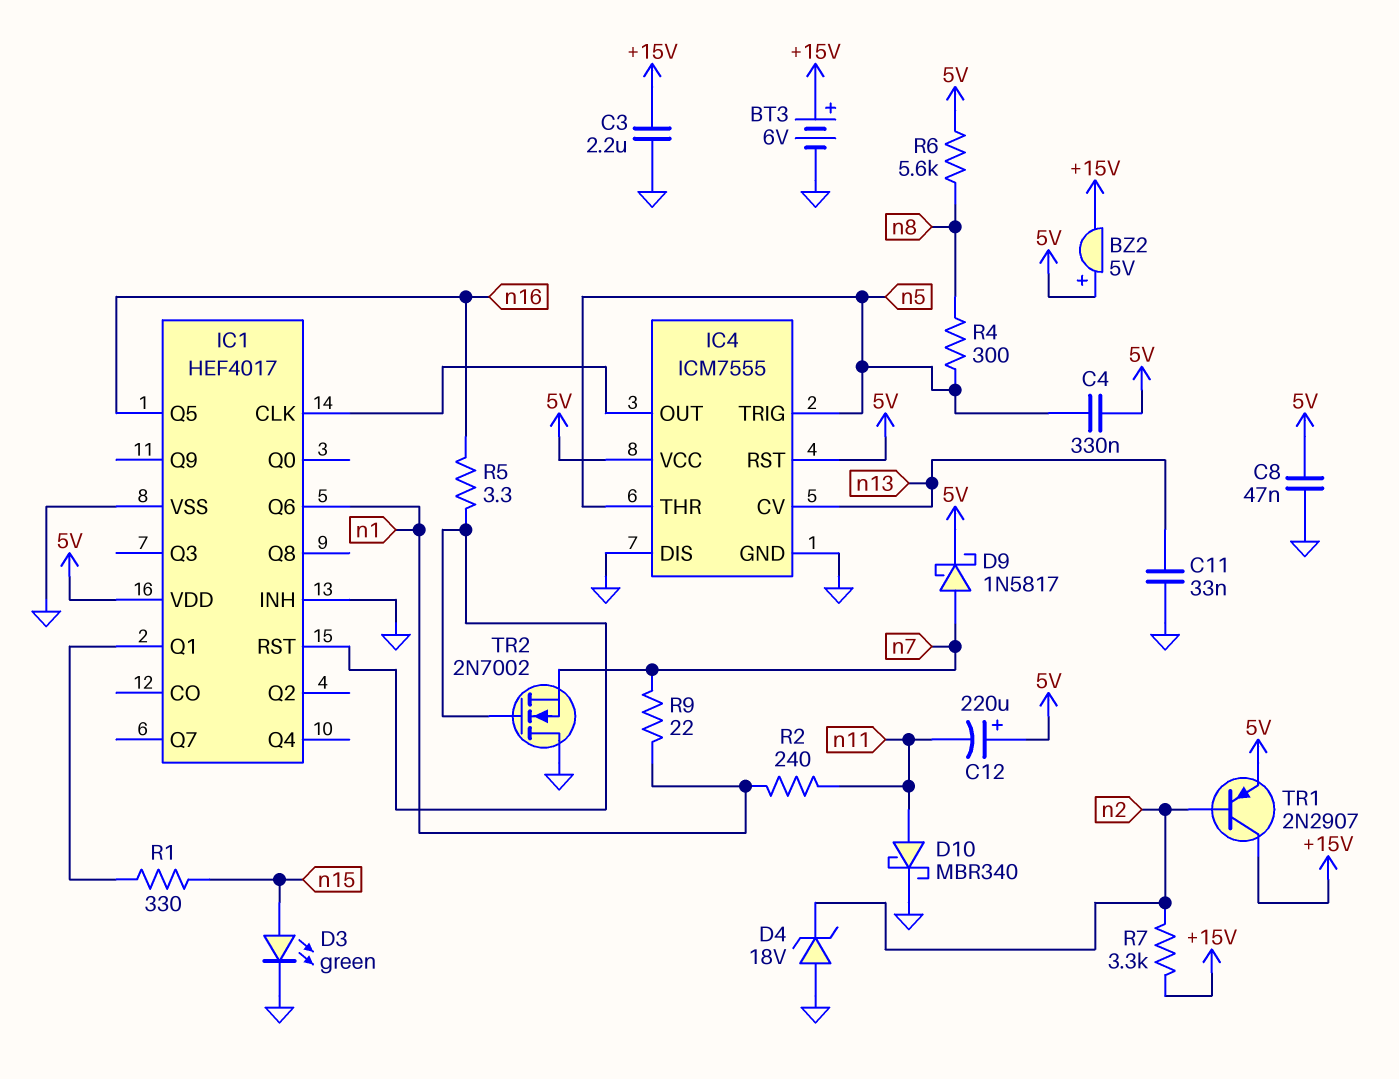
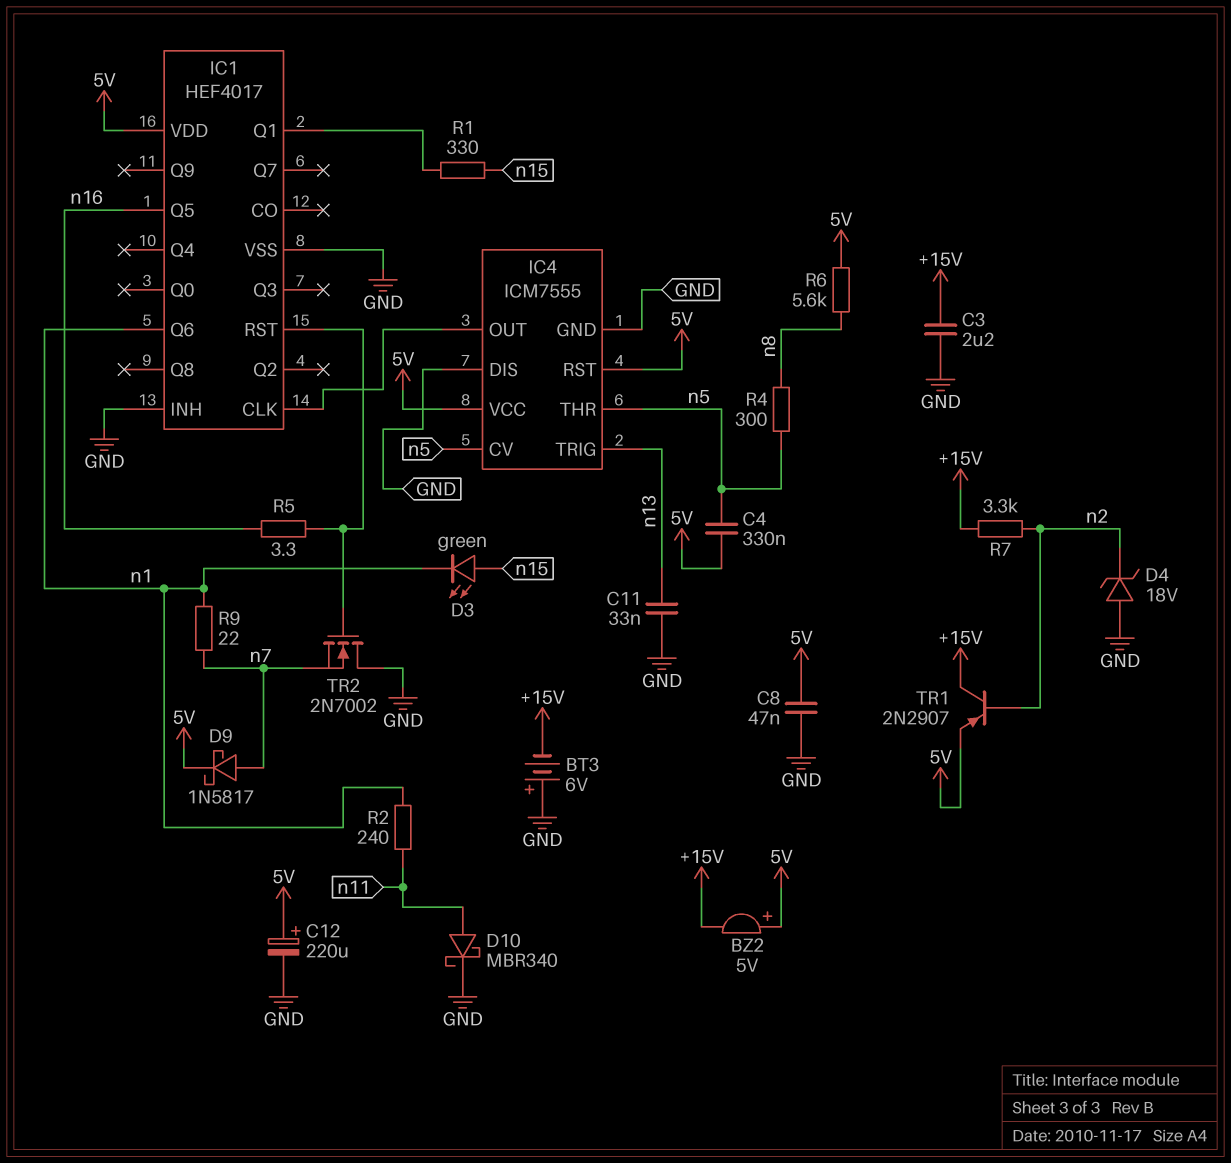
BT3: 6V (plus +15V, minus GND) -> 6V (plus GND, minus +15V)
C12: 220uF (plus 5V, minus n11) -> 220uF (plus 5V, minus GND)
D3: LED green (A n15, K GND) -> LED green (A n15, K n1)
IC4 pin CV: n13 -> n5
IC4 pin TRIG: n5 -> n13

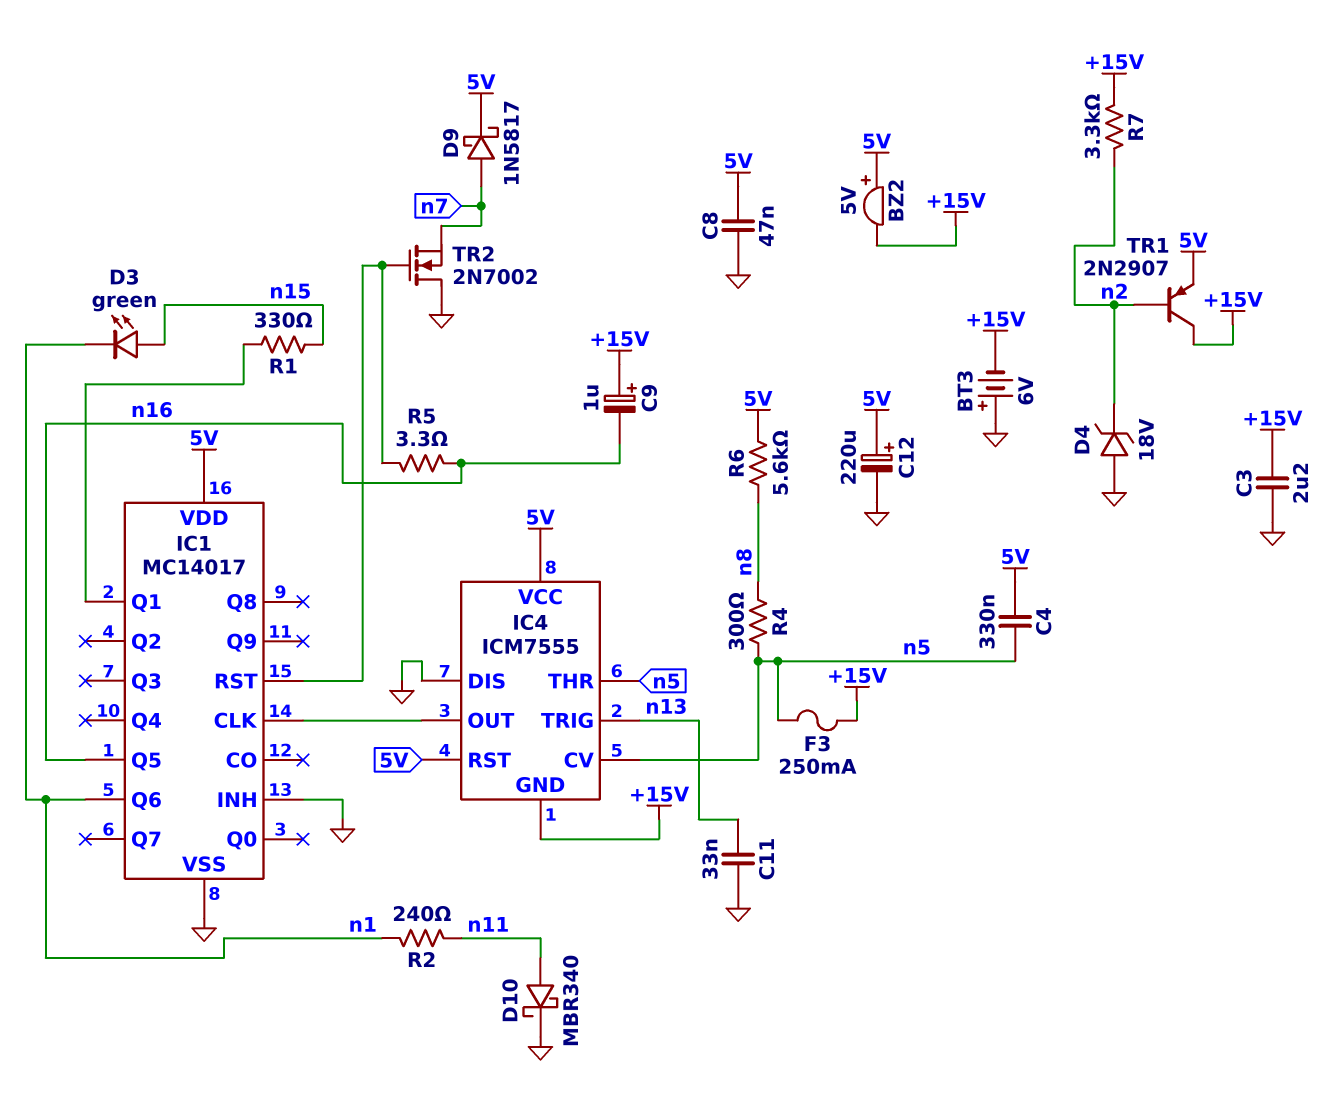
C9: none -> 1uF (plus +15V, minus n16)
F3: none -> 250mA (+15V, n5)
IC1: HEF4017 -> MC14017
IC4 pin GND: GND -> +15V
R9: 22 (n1, n7) -> none

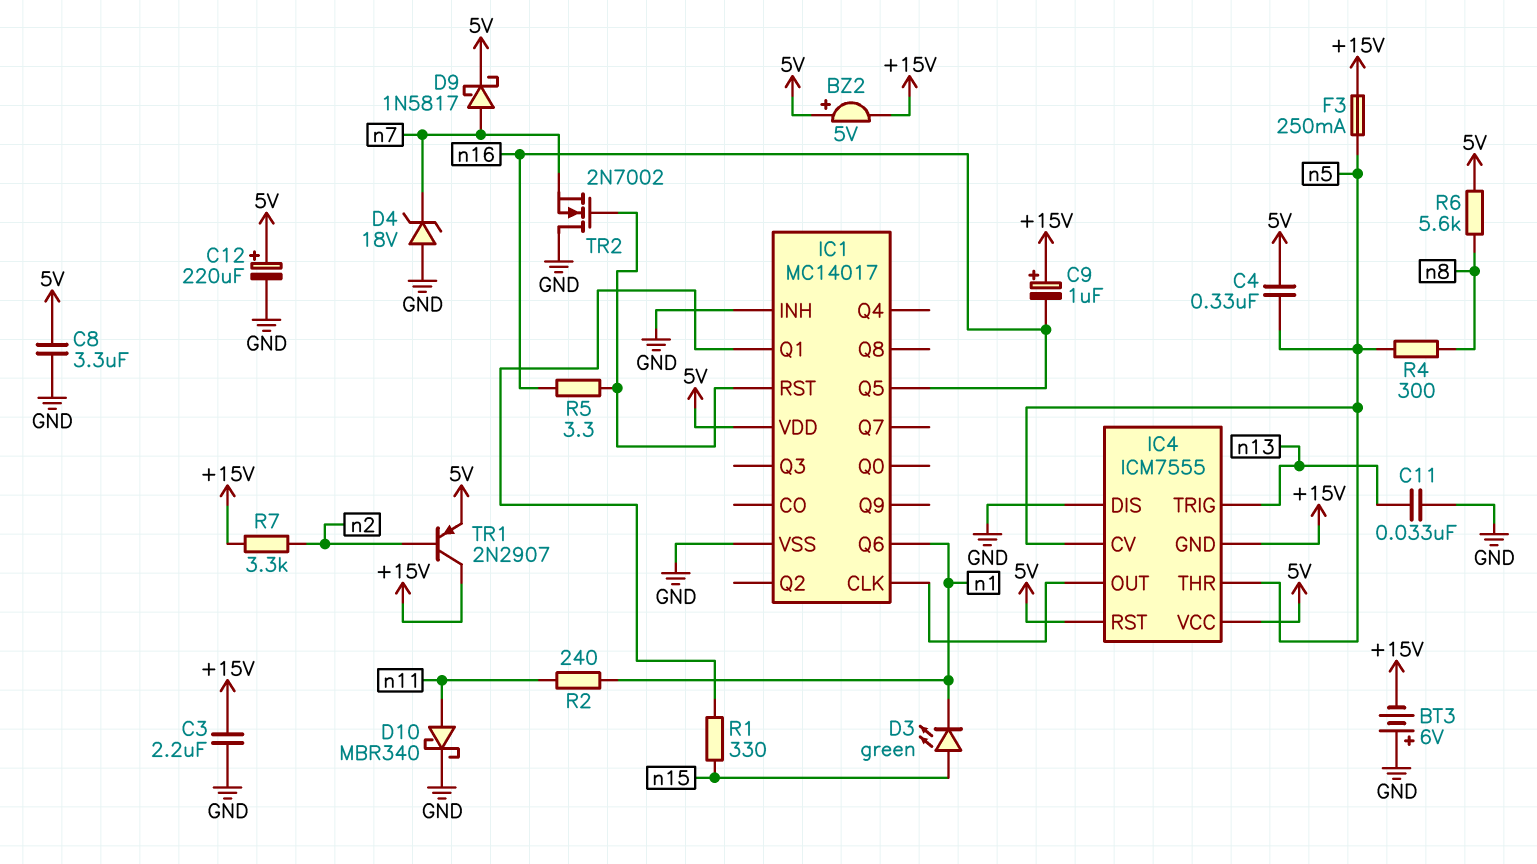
C8: 47nF (5V, GND) -> 3.3uF (5V, GND)
D4: zener 18V (A GND, K n2) -> zener 18V (A GND, K n7)

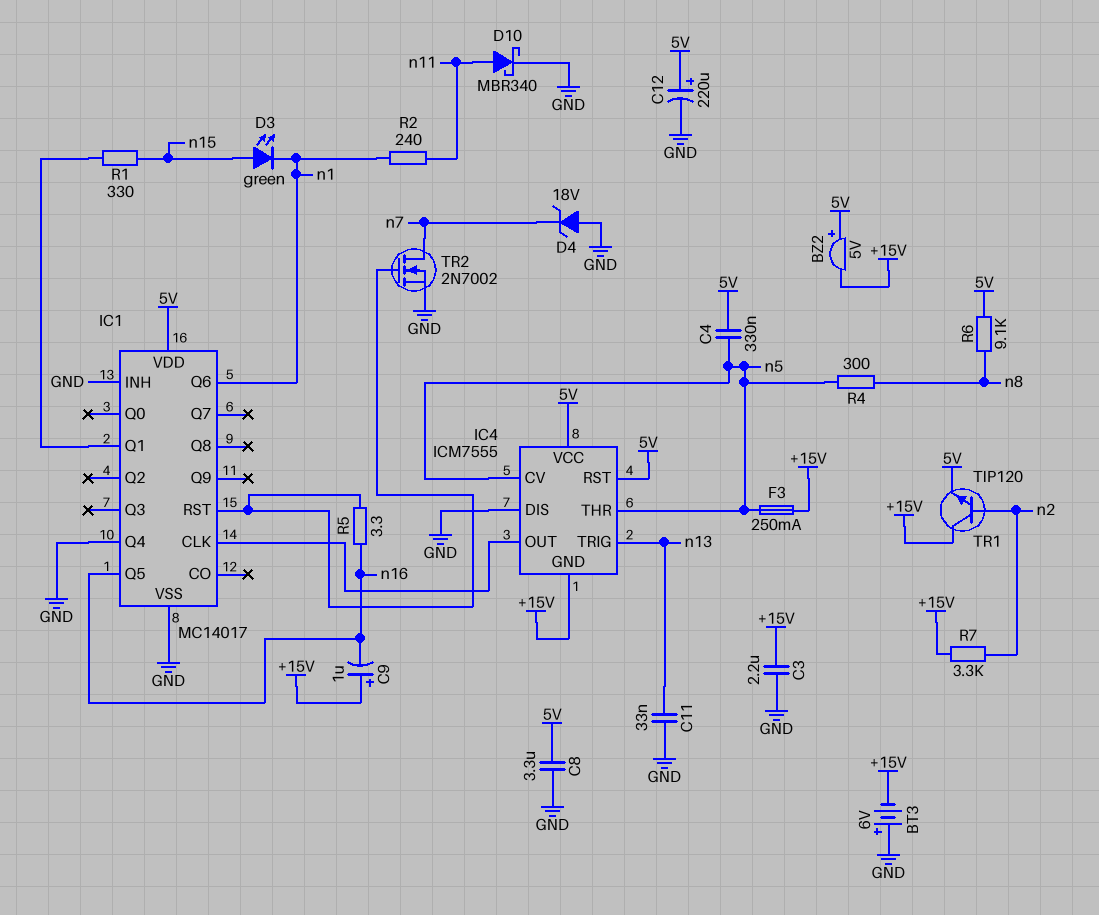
D9: schottky 1N5817 (A n7, K 5V) -> none
IC1 pin Q4: none -> GND
R6: 5.6k (5V, n8) -> 9.1k (5V, n8)
TR1: PNP 2N2907 (B n2, C +15V, E 5V) -> NPN TIP120 (B n2, C +15V, E 5V)
TR2: NMOS 2N7002 (G IC1/RST, D GND, S n7) -> NMOS 2N7002 (G IC1/RST, D n7, S GND)

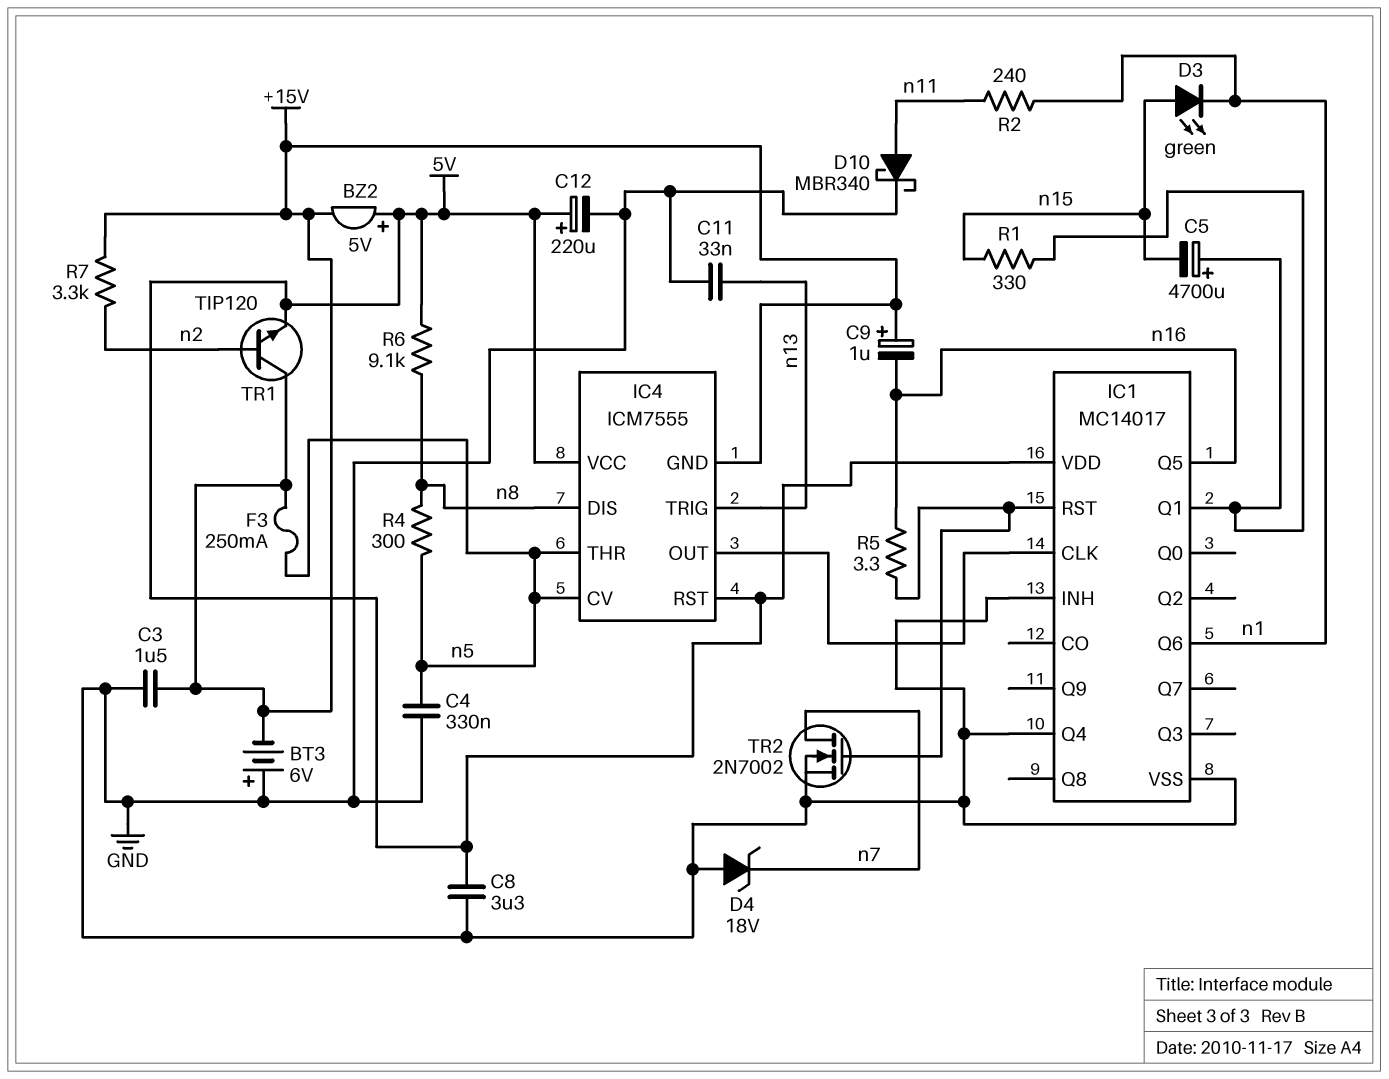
C3: 2.2uF (+15V, GND) -> 1.5uF (+15V, GND)
C4: 330nF (5V, n5) -> 330nF (GND, n5)
C5: none -> 4700uF (plus IC1/Q1, minus n15)
IC4 pin DIS: GND -> n8

